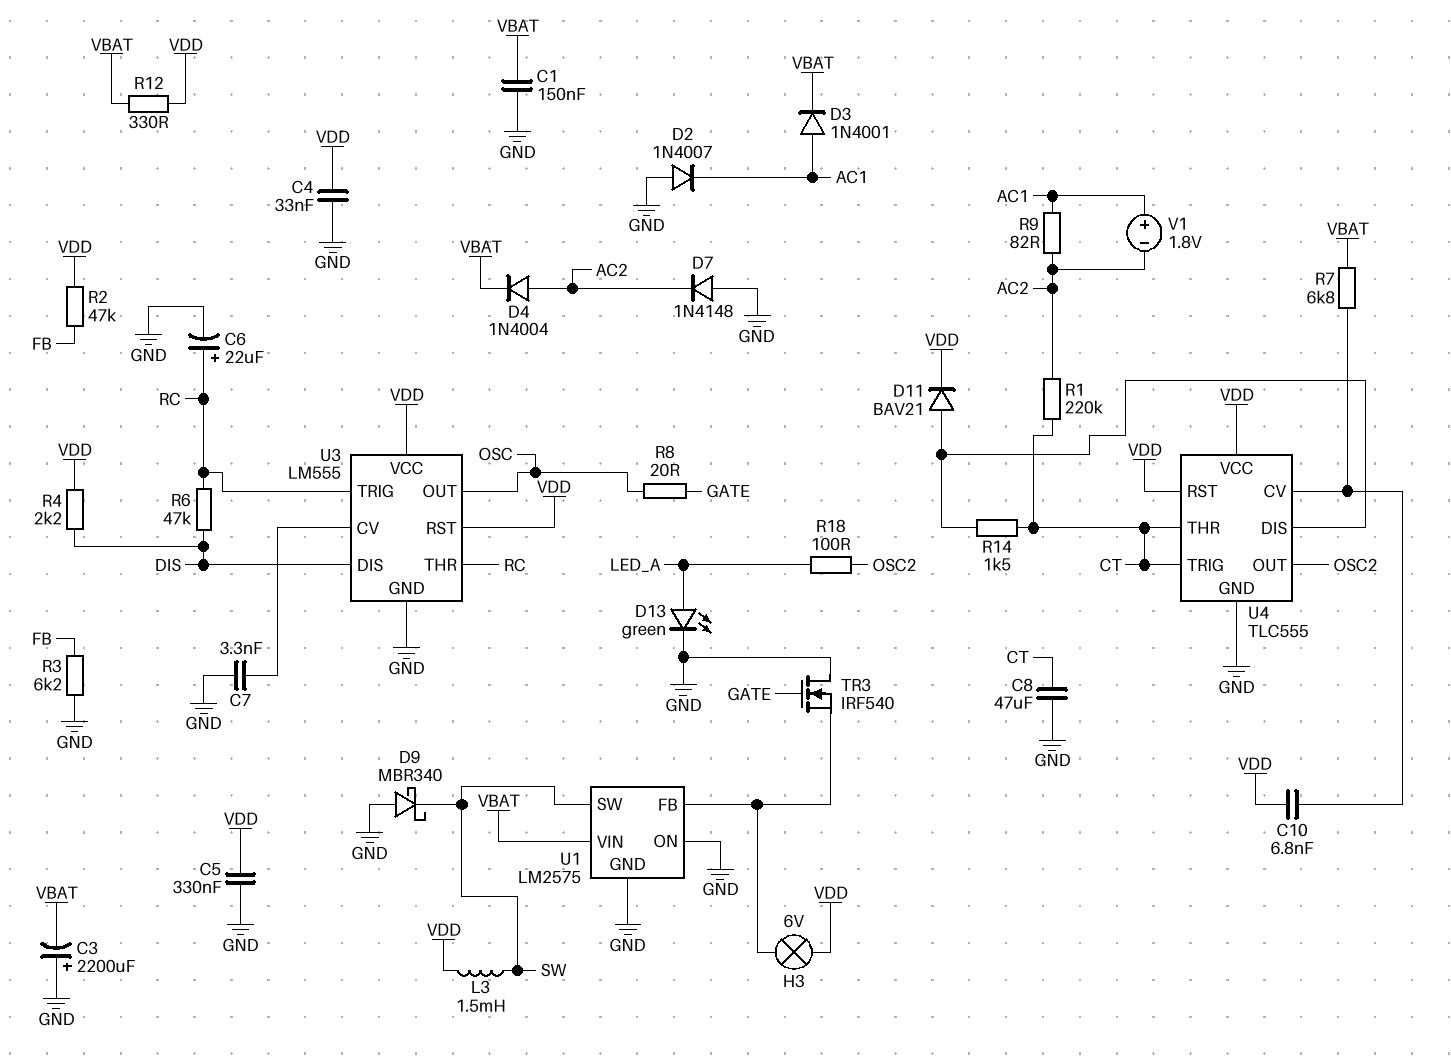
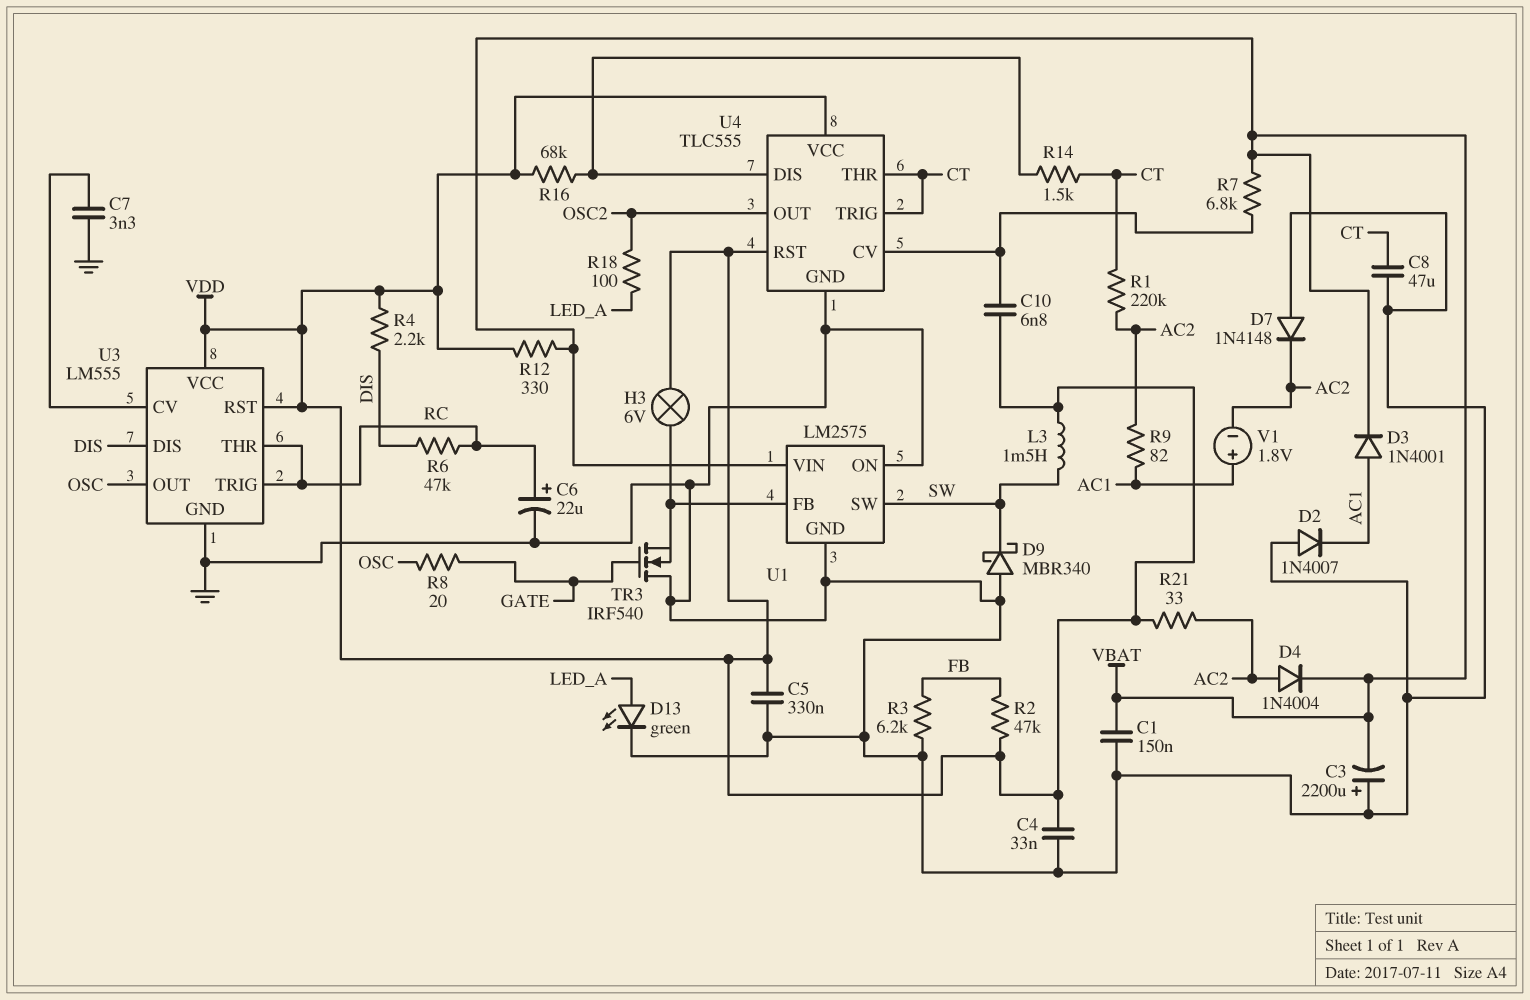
D11: diode BAV21 (A U4/DIS, K VDD) -> none
R16: none -> 68k (U4/DIS, VDD)
R21: none -> 33 (AC2, VDD)

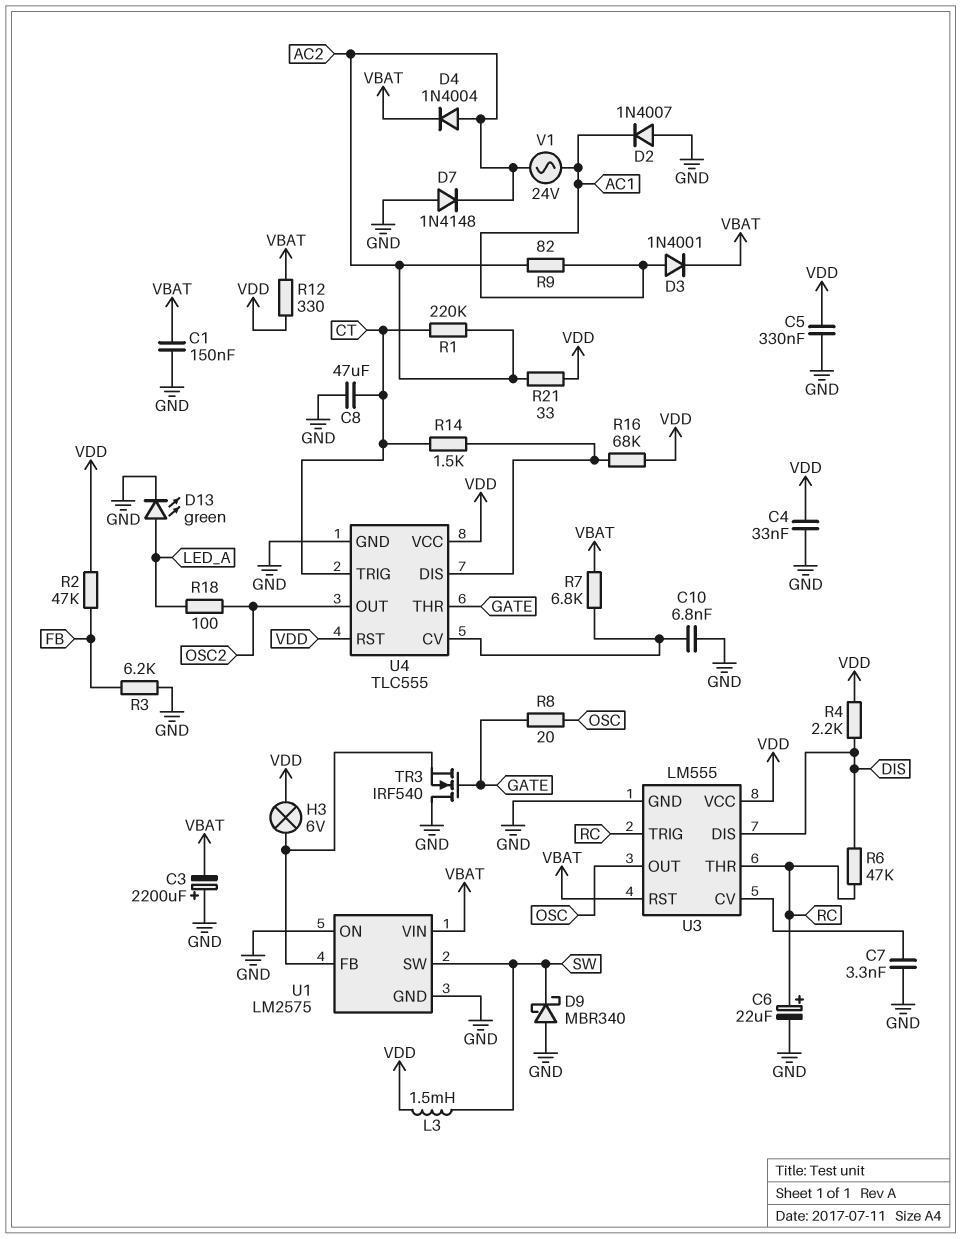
C10: 6.8nF (U4/CV, VDD) -> 6.8nF (GND, U4/CV)
U3 pin RST: VDD -> VBAT
U4 pin THR: CT -> GATE
V1: 1.8V (plus AC1, minus AC2) -> AC 24V (AC1, AC2)

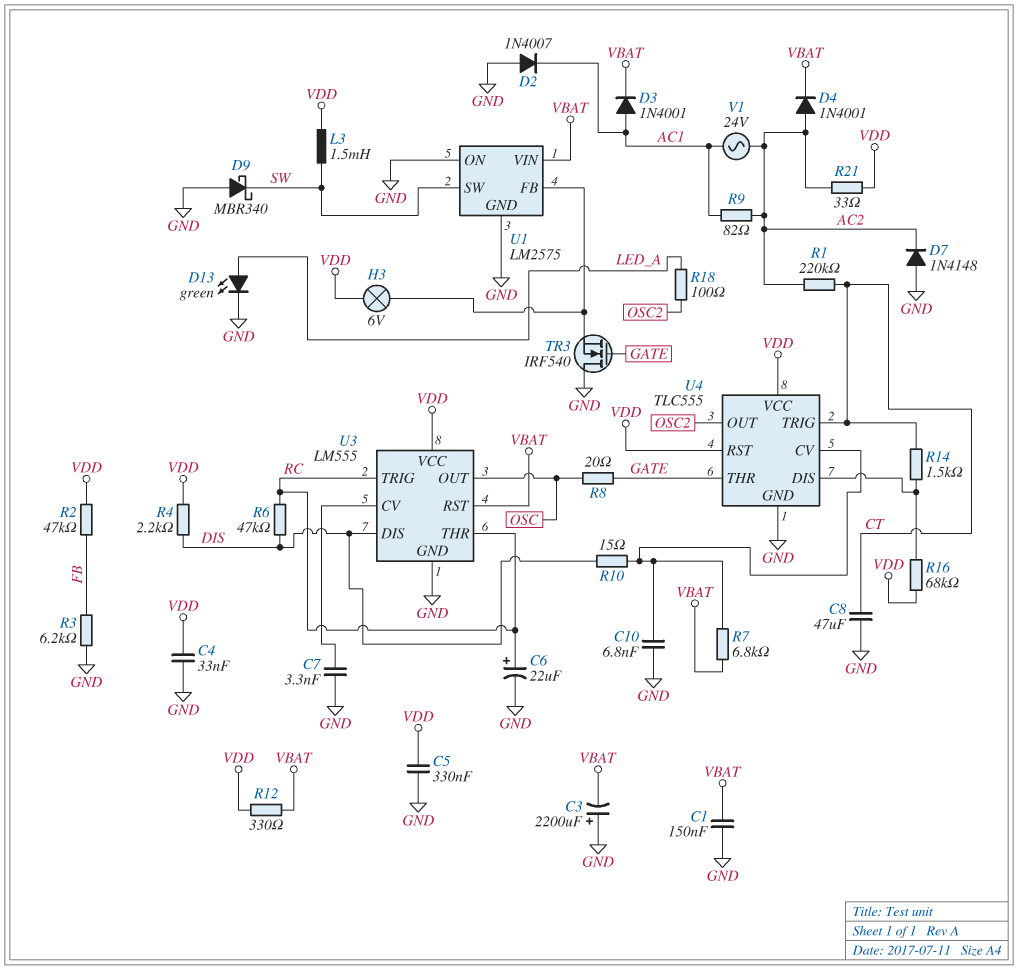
D4: diode 1N4004 (A AC2, K VBAT) -> diode 1N4001 (A AC2, K VBAT)
R10: none -> 15 (DIS, U4/CV)

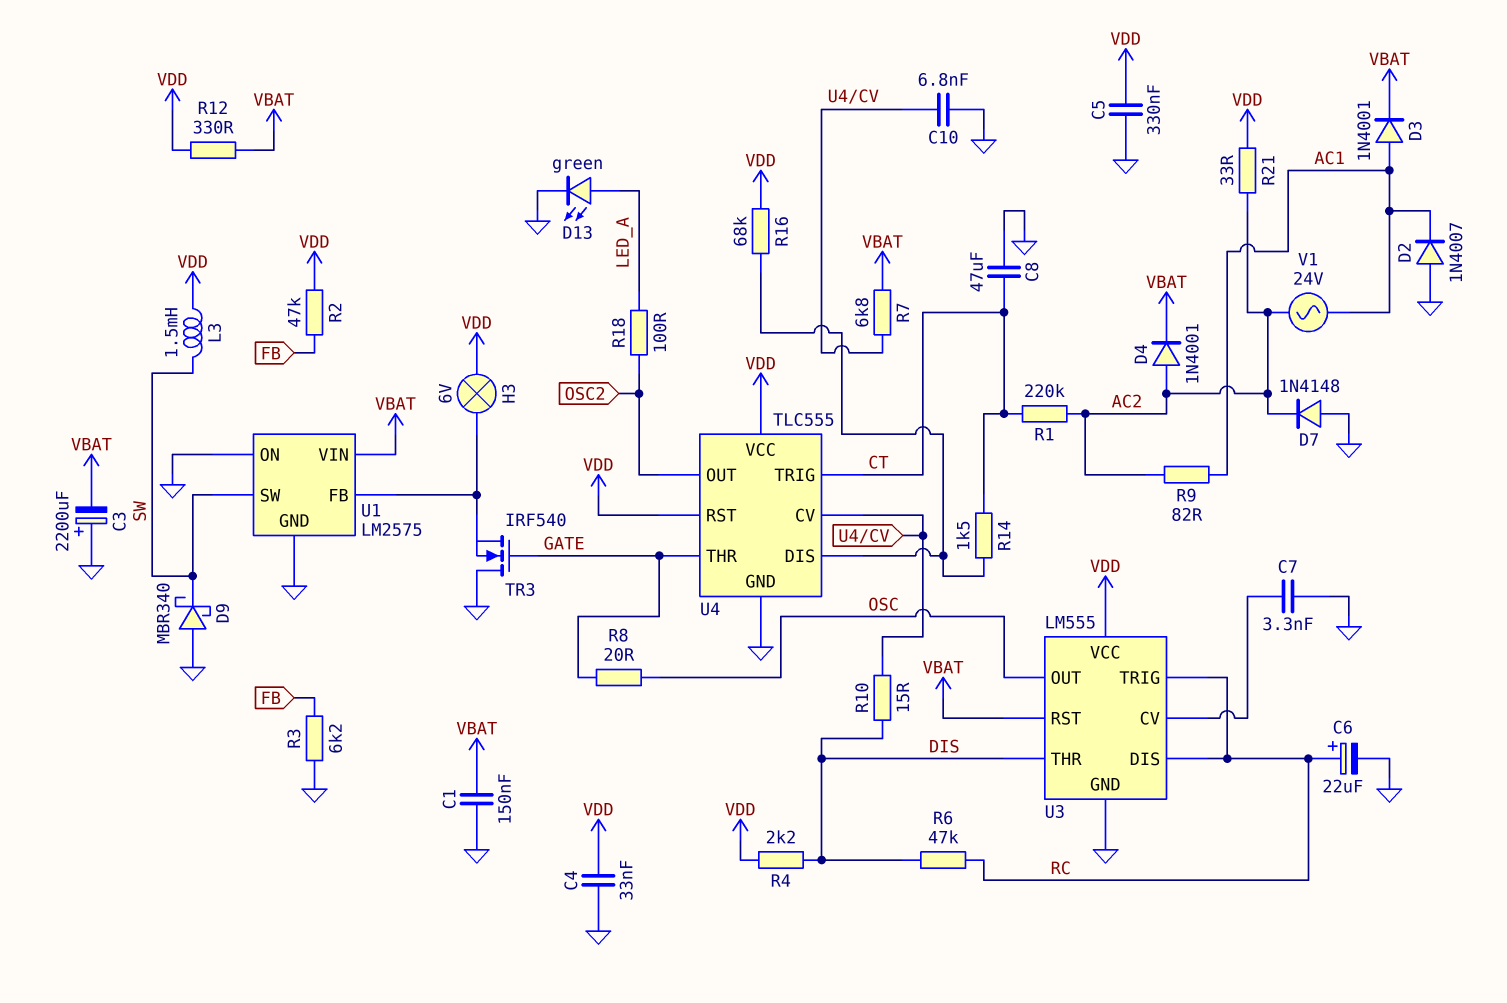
U3 pin DIS: DIS -> RC
U3 pin THR: RC -> DIS

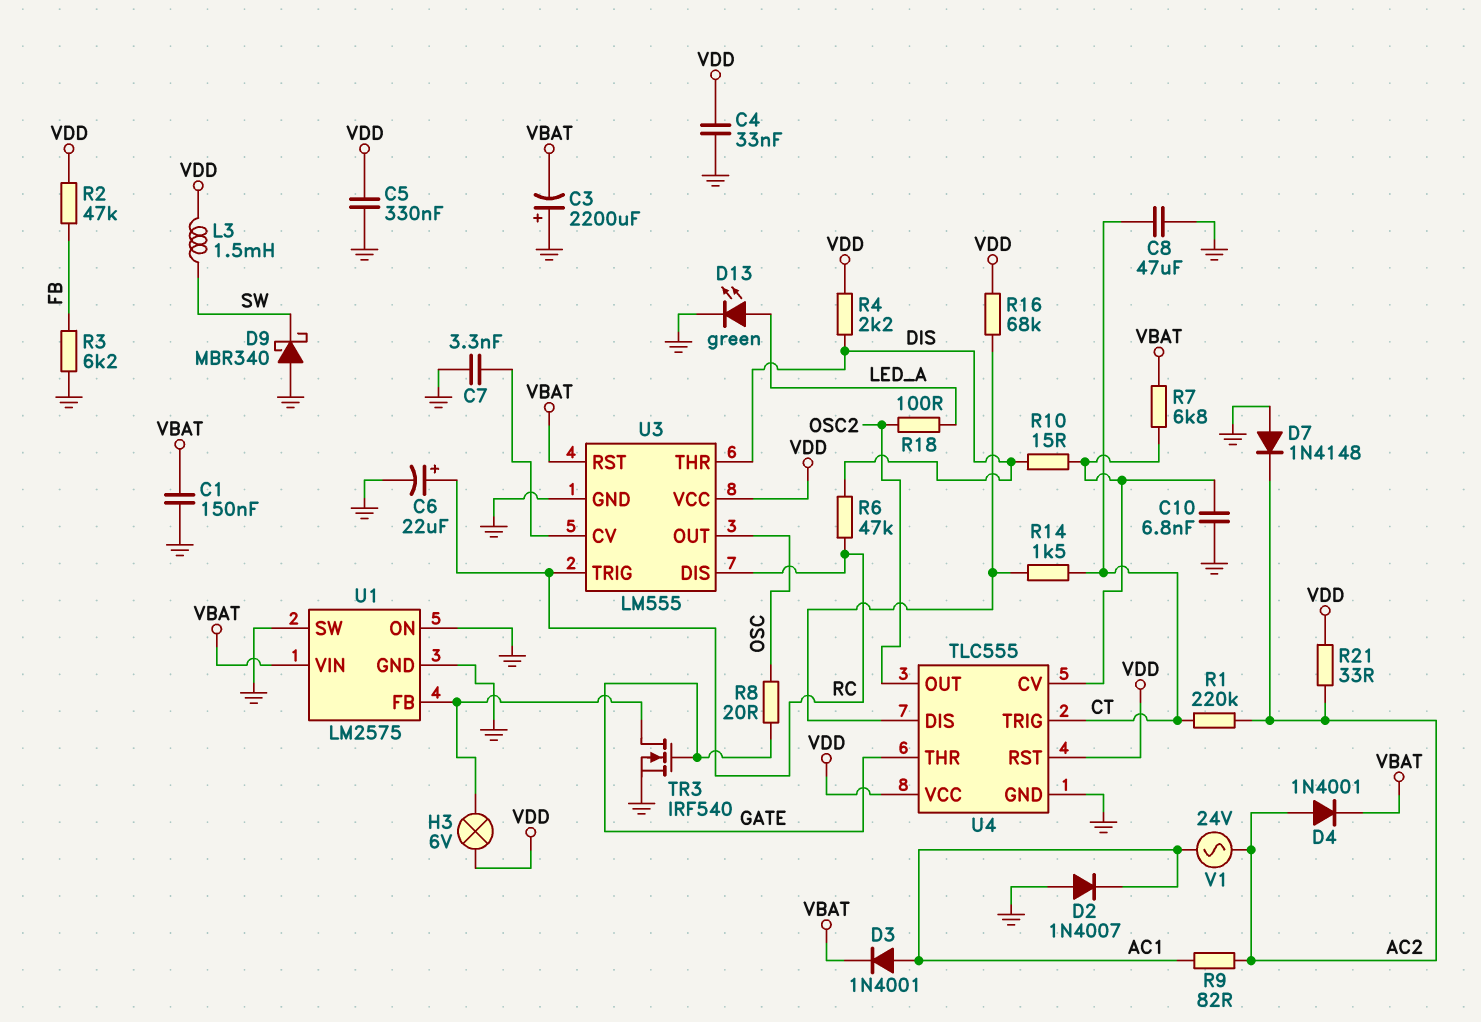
R12: 330 (VBAT, VDD) -> none
TR3: NMOS IRF540 (G GATE, D GND, S U1/FB) -> NMOS IRF540 (G GATE, D U1/FB, S GND)
U1 pin SW: SW -> GND

